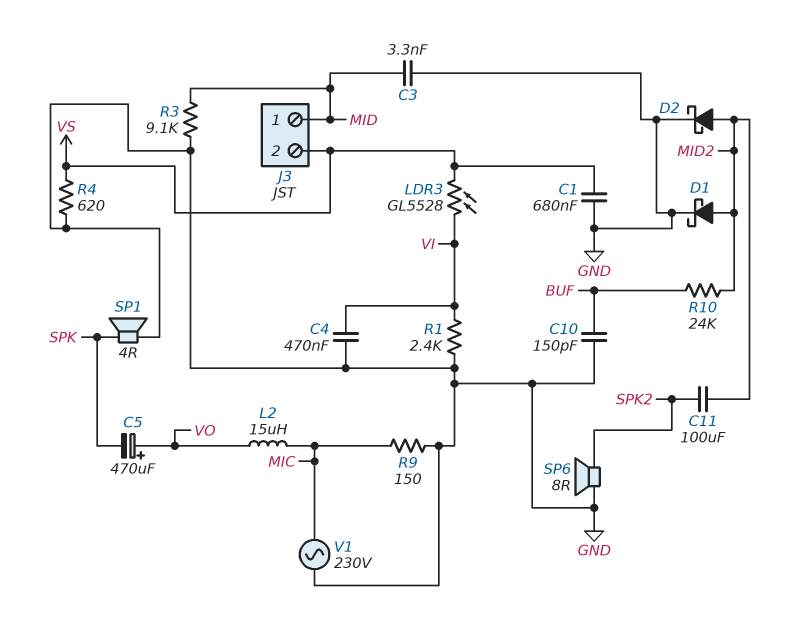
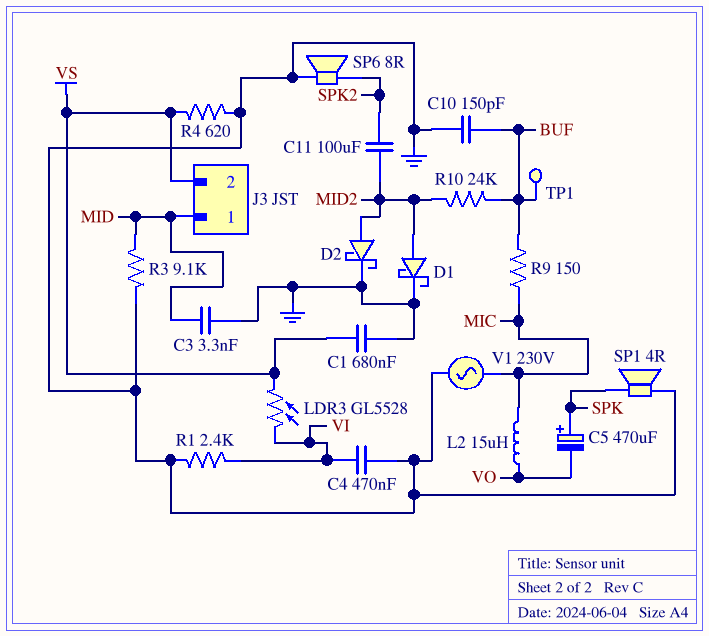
C5: 470uF (plus VO, minus SPK) -> 470uF (plus SPK, minus VO)
R9: 150 (GND, MIC) -> 150 (BUF, MIC)
TP1: none -> test point (BUF)

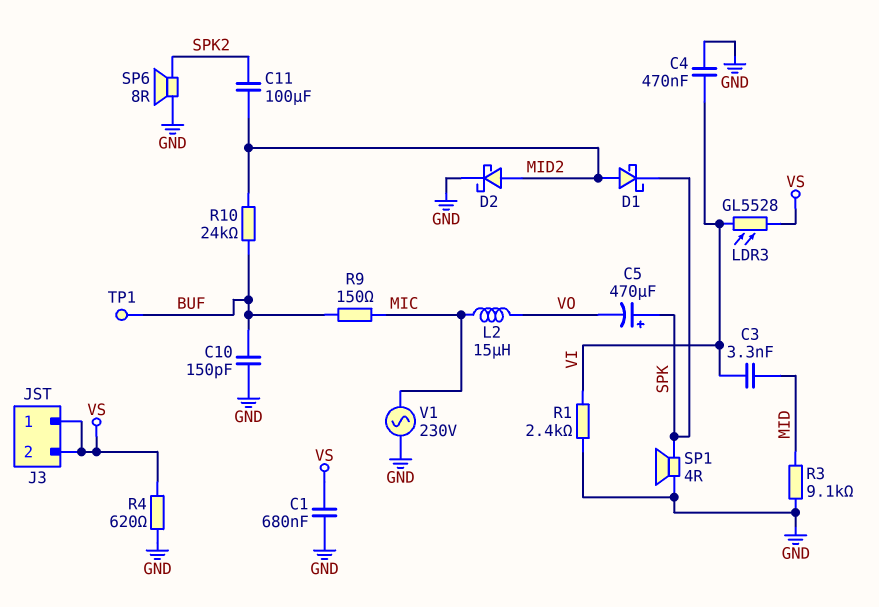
C3: 3.3nF (GND, MID) -> 3.3nF (MID, VI)
D1: schottky (A MID2, K GND) -> schottky (A MID2, K SPK)
J3 pin 1: MID -> VS

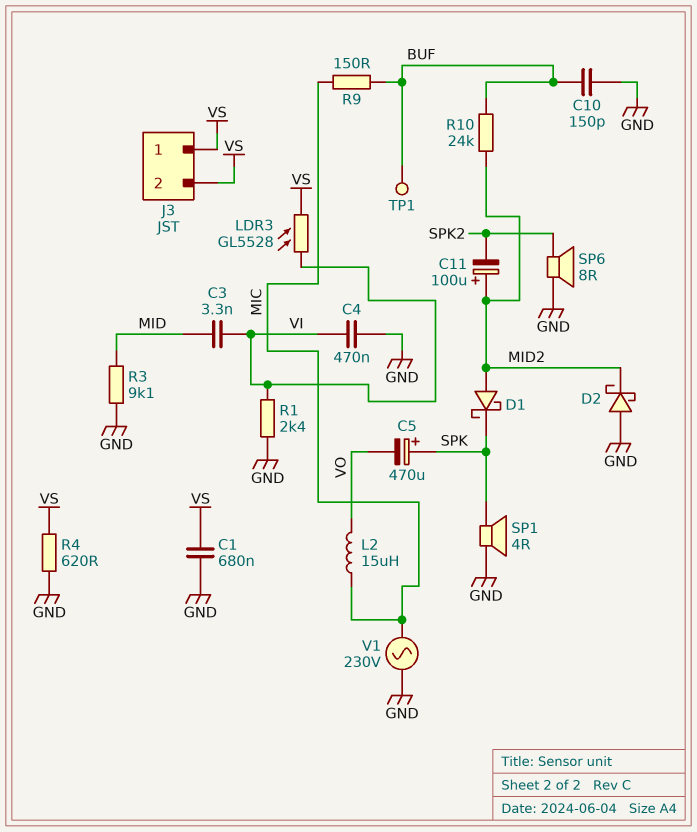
C11: 100uF (MID2, SPK2) -> 100uF (plus MID2, minus SPK2)
D2: schottky (A MID2, K GND) -> schottky (A GND, K MID2)

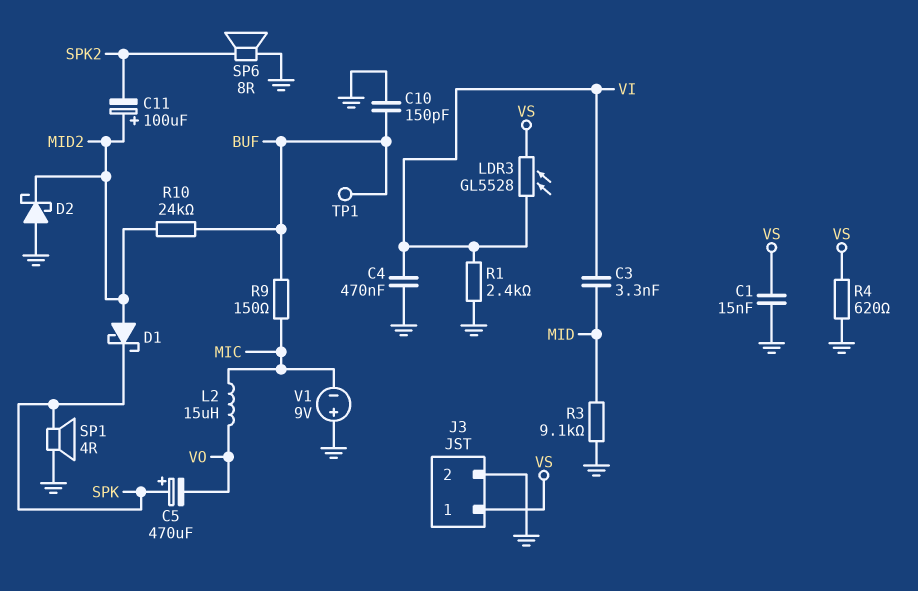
C1: 680nF (GND, VS) -> 15nF (GND, VS)
J3 pin 2: VS -> GND
V1: AC 230V (GND, MIC) -> 9V (plus GND, minus MIC)

